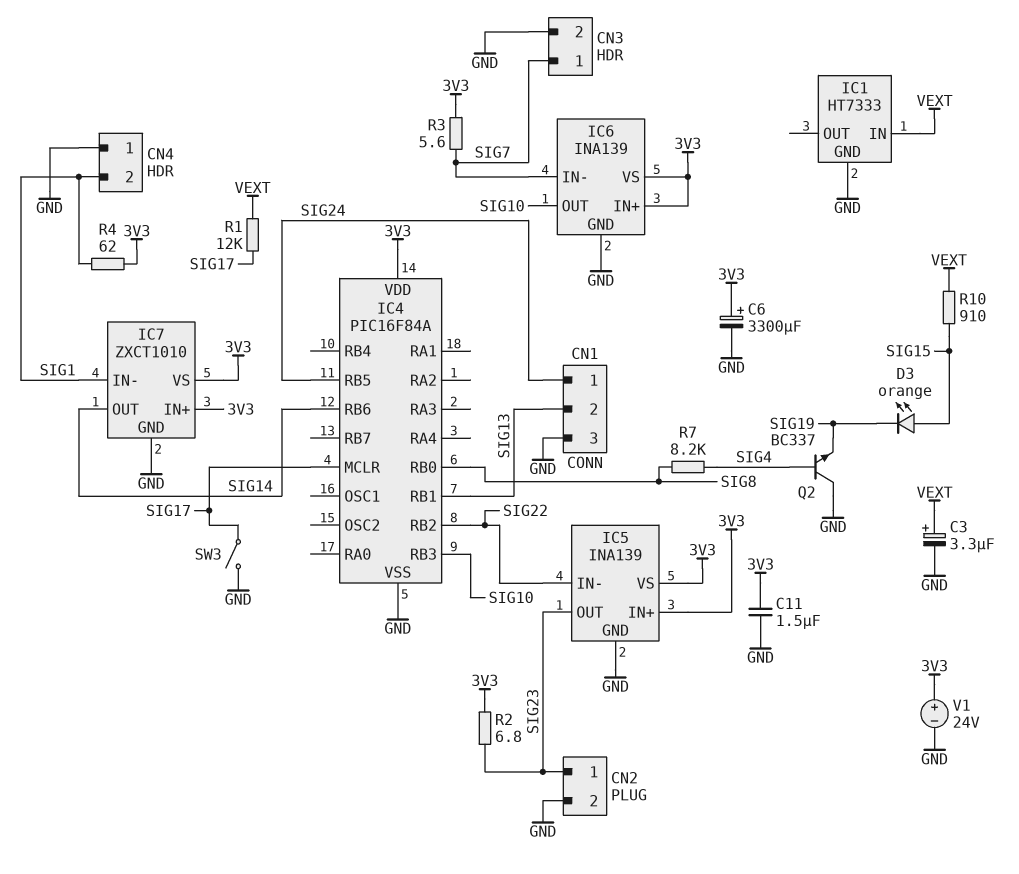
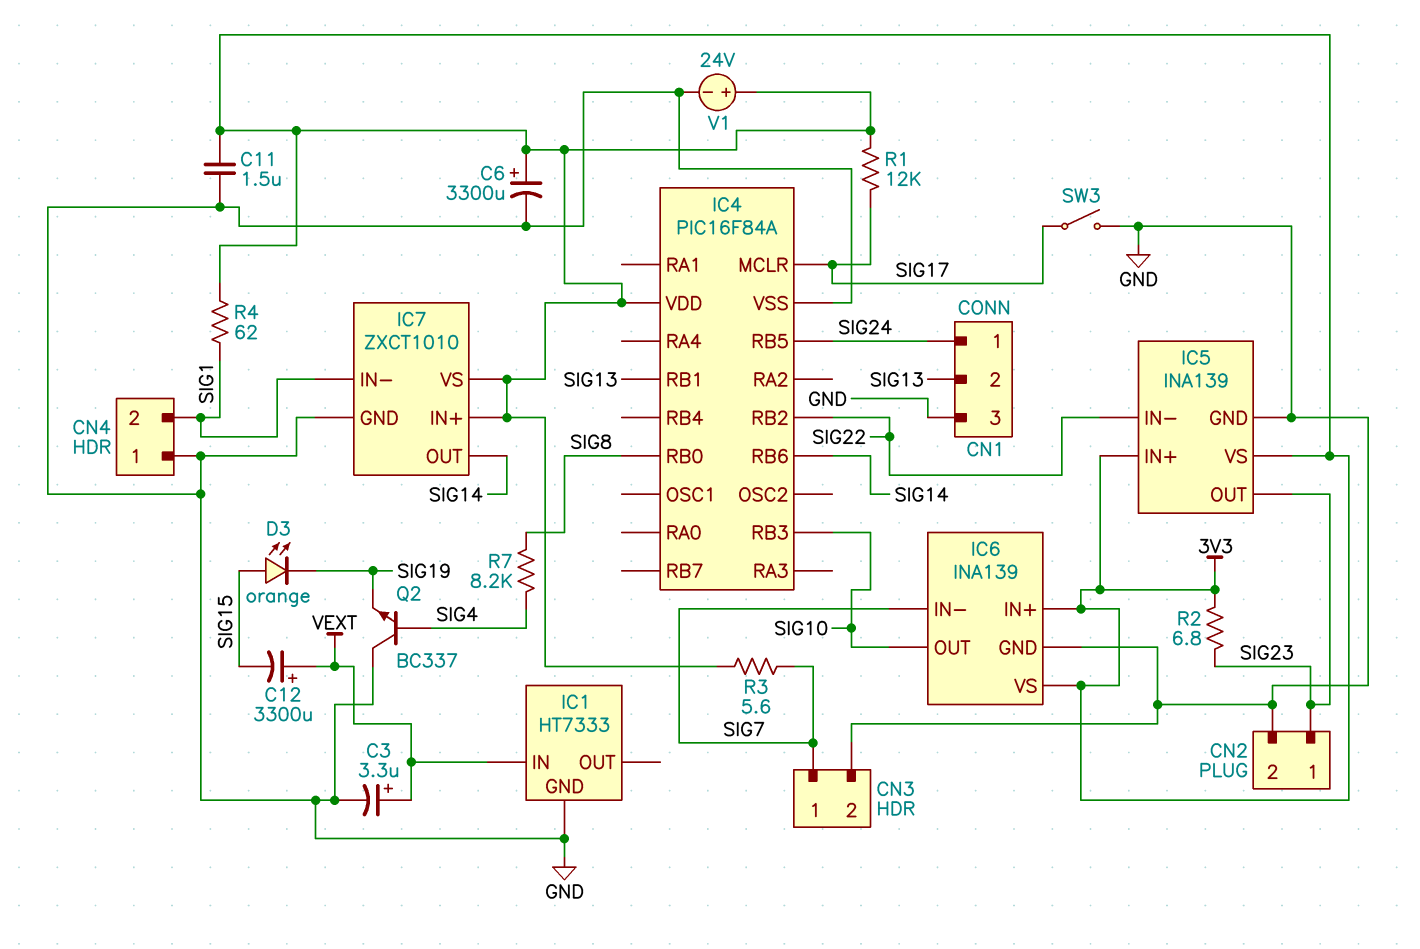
C12: none -> 3300uF (plus VEXT, minus SIG15)
R1: 12k (SIG17, VEXT) -> 12k (3V3, SIG17)
R10: 910 (SIG15, VEXT) -> none

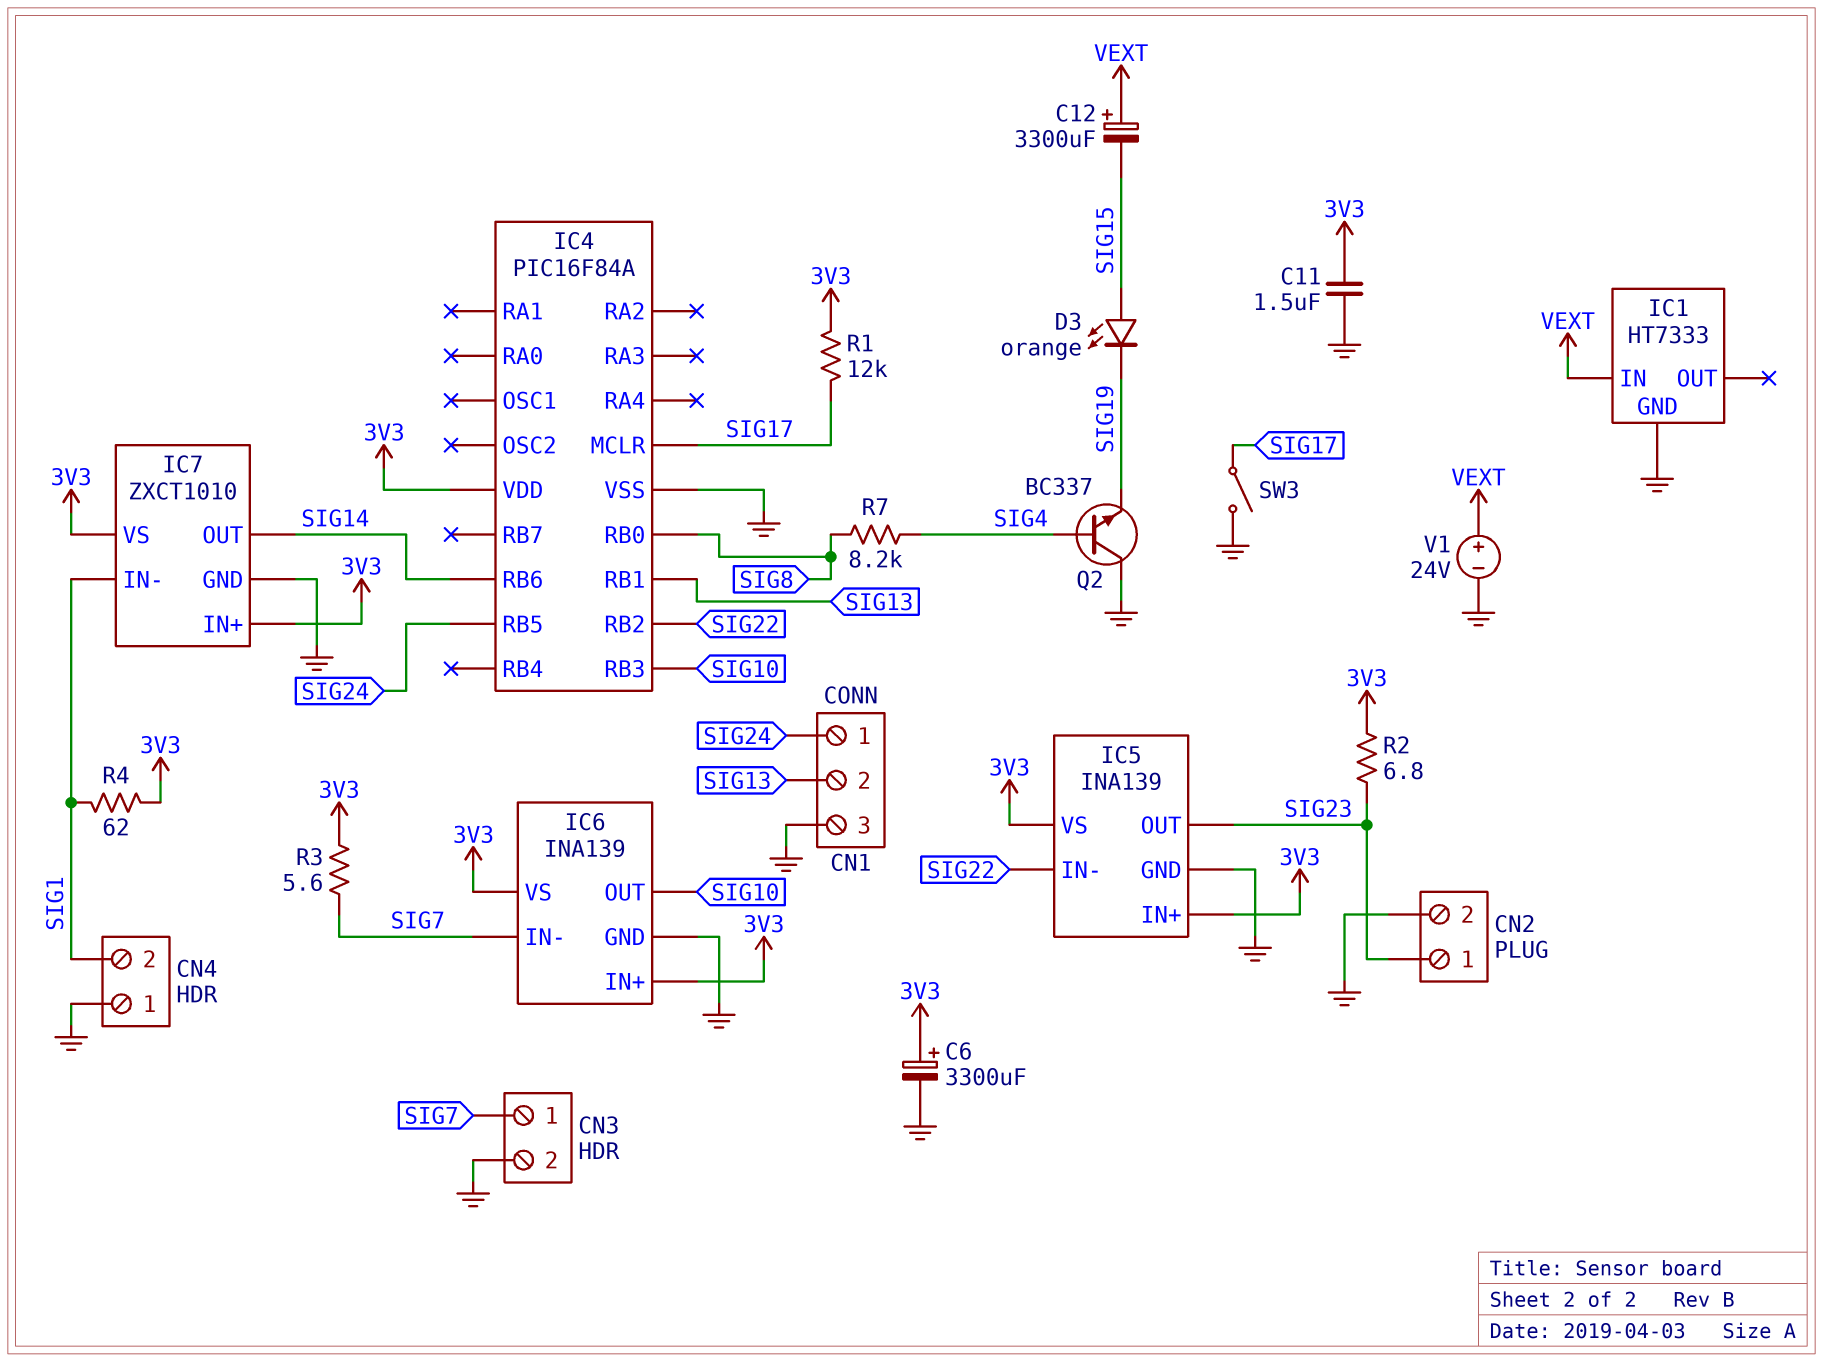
C3: 3.3uF (plus VEXT, minus GND) -> none
V1: 24V (plus 3V3, minus GND) -> 24V (plus VEXT, minus GND)

